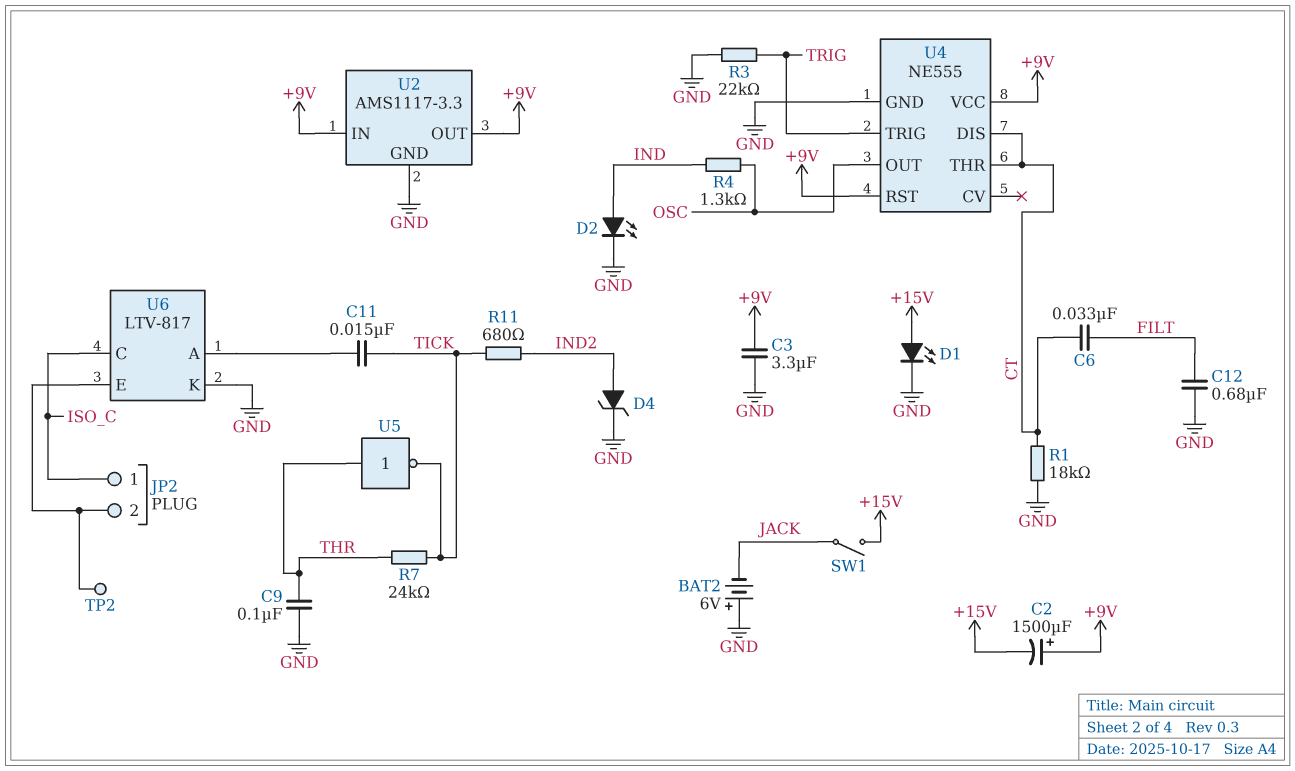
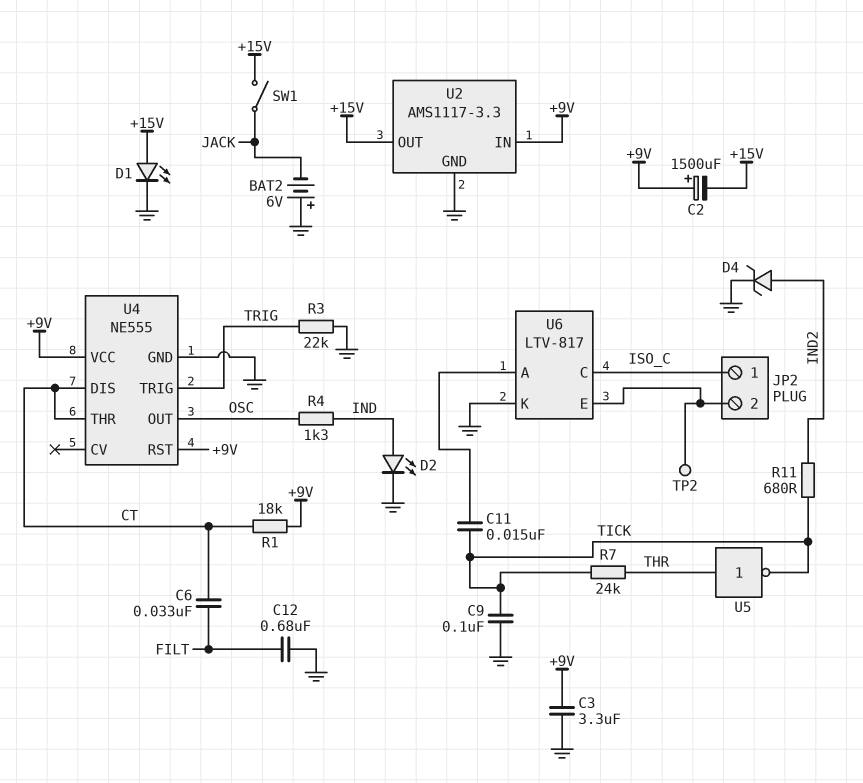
C9: 100nF (GND, THR) -> 100nF (GND, TICK)
R1: 18k (CT, GND) -> 18k (+9V, CT)
U2 pin OUT: +9V -> +15V

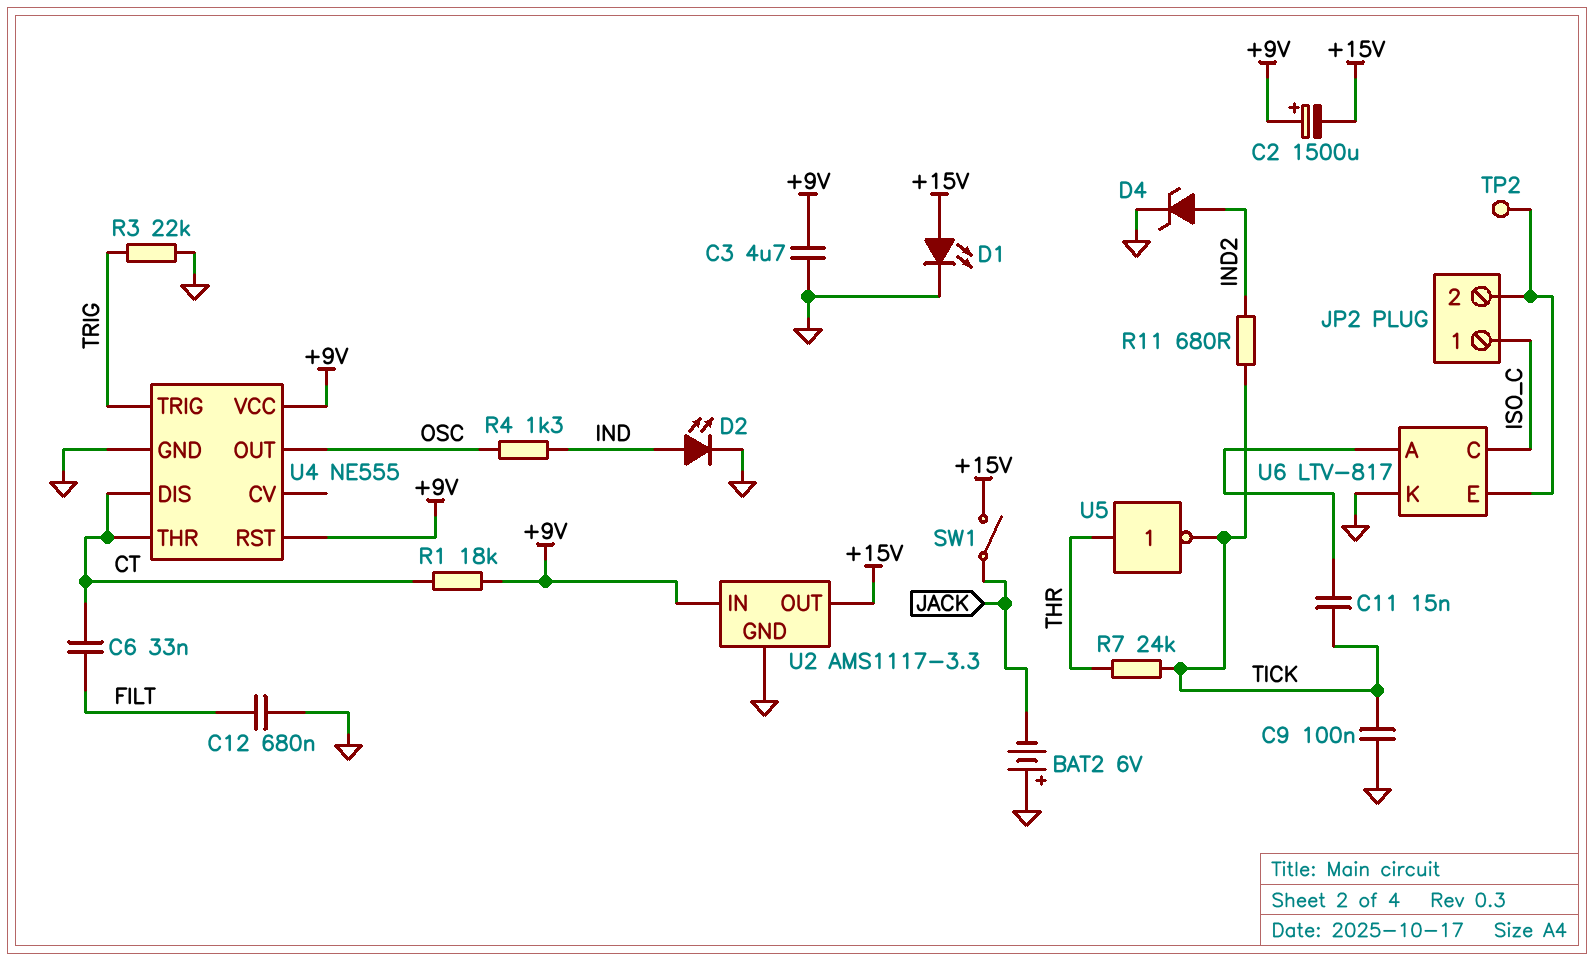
C3: 3.3uF (+9V, GND) -> 4.7uF (+9V, GND)

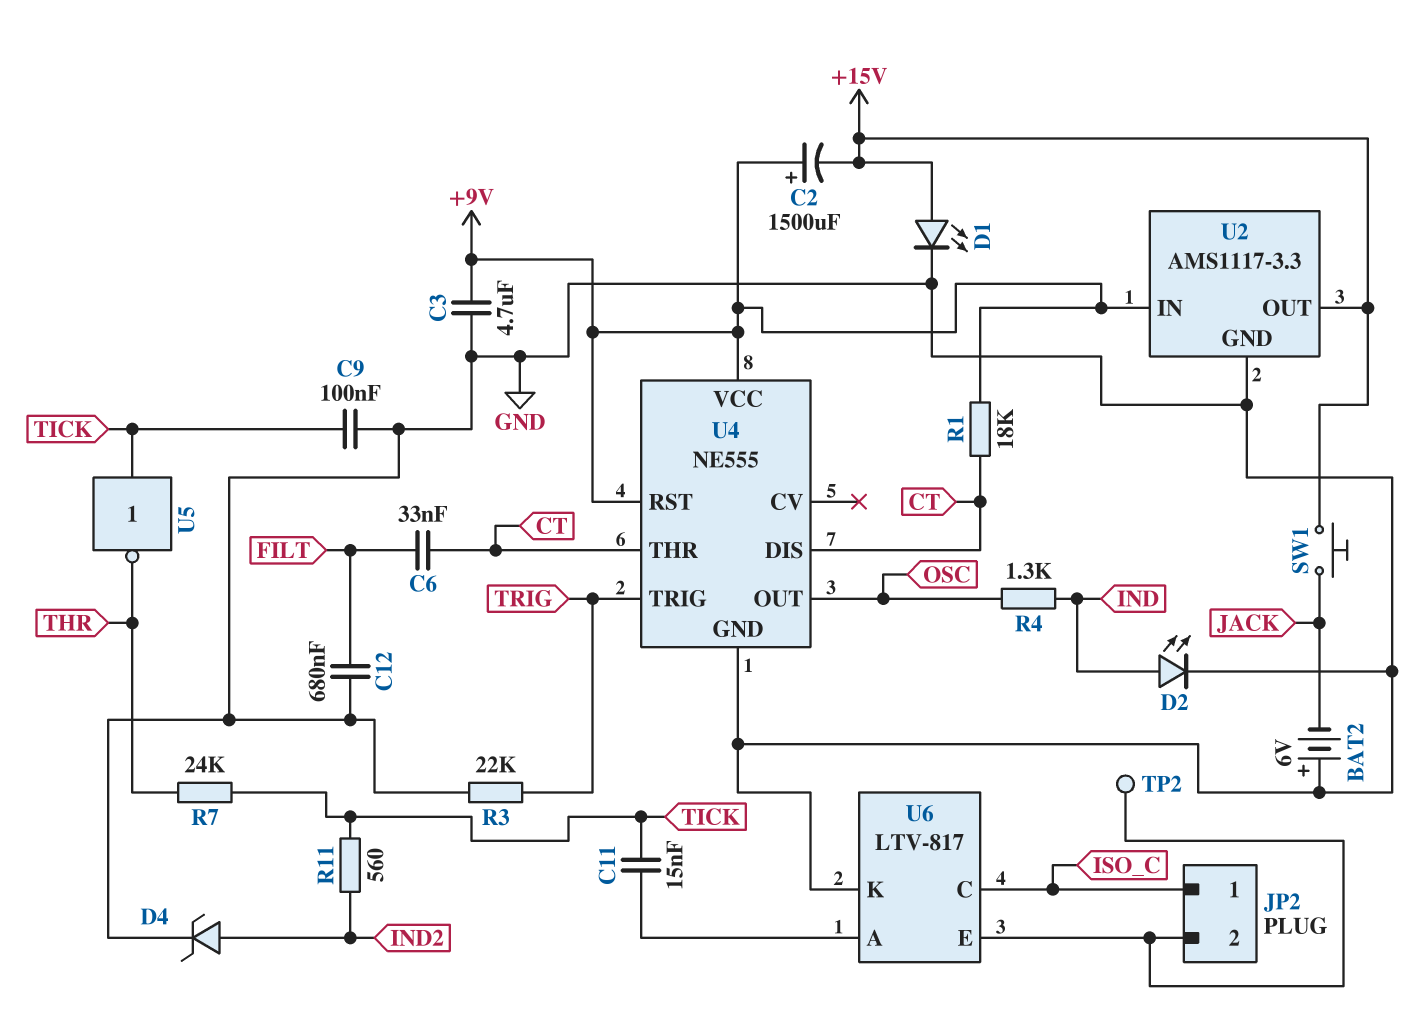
R11: 680 (IND2, TICK) -> 560 (IND2, TICK)
SW1: switch (+15V, JACK) -> button (+15V, JACK)
U5: NOT (in THR, out TICK) -> NOT (in TICK, out THR)

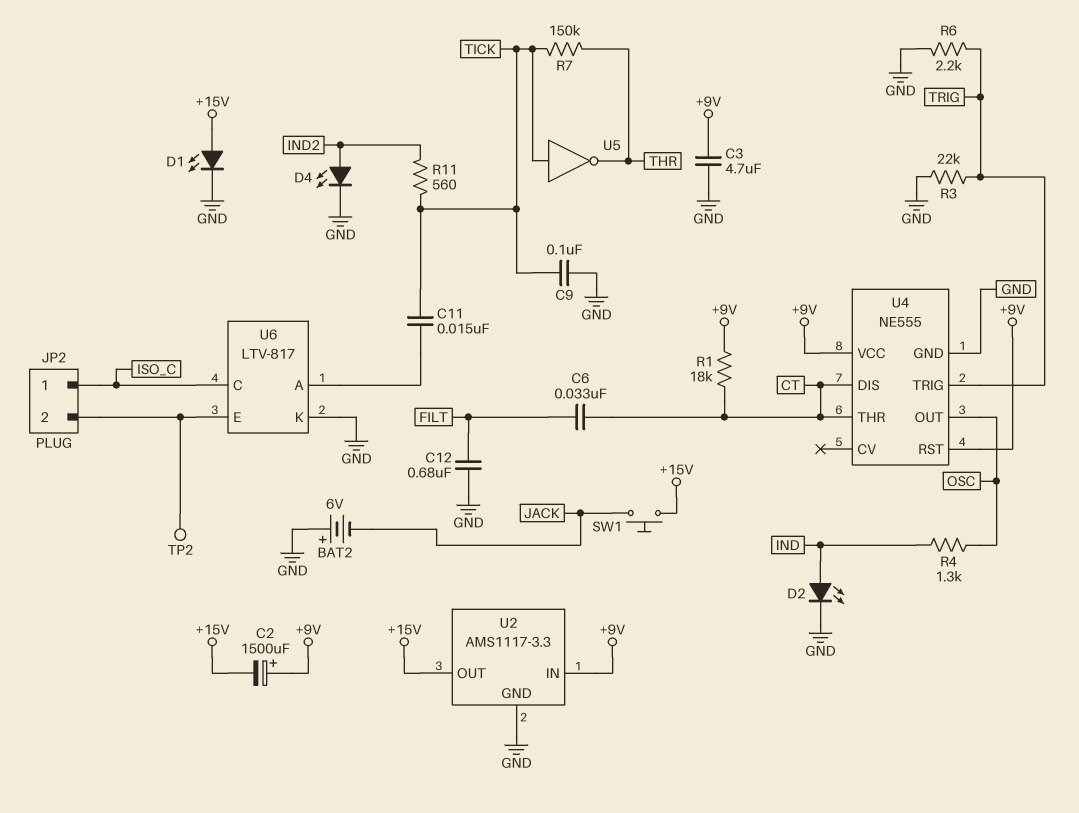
D4: zener (A IND2, K GND) -> LED (A IND2, K GND)
R6: none -> 2.2k (GND, TRIG)
R7: 24k (THR, TICK) -> 150k (THR, TICK)

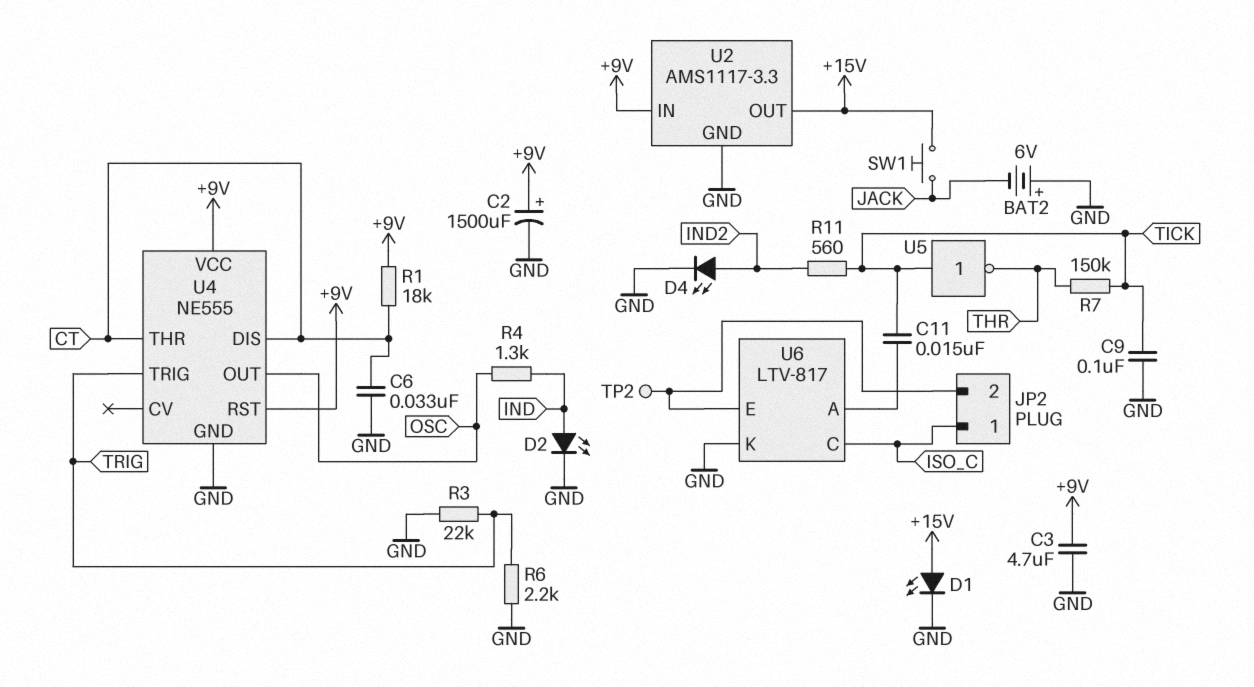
C2: 1500uF (plus +9V, minus +15V) -> 1500uF (plus +9V, minus GND)
C6: 33nF (CT, FILT) -> 33nF (CT, GND)
C12: 680nF (FILT, GND) -> none

